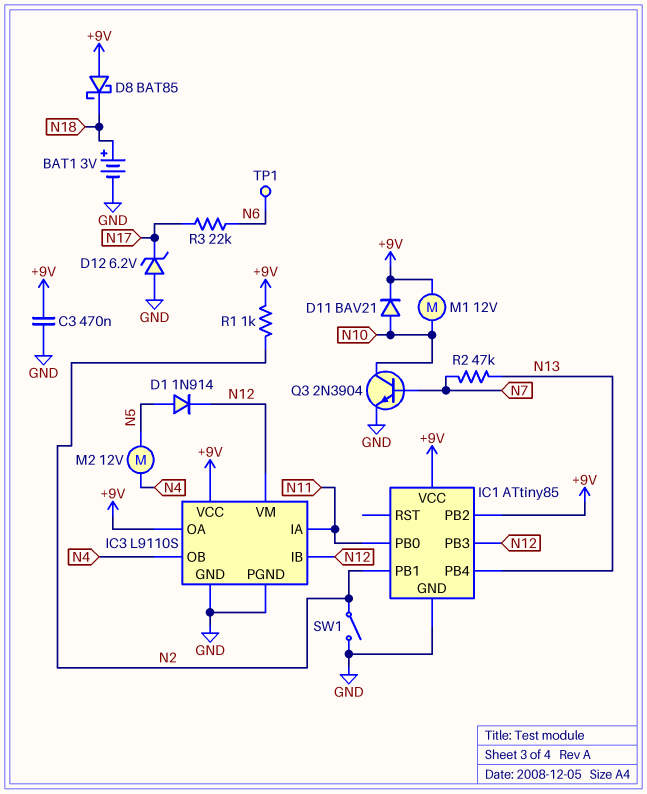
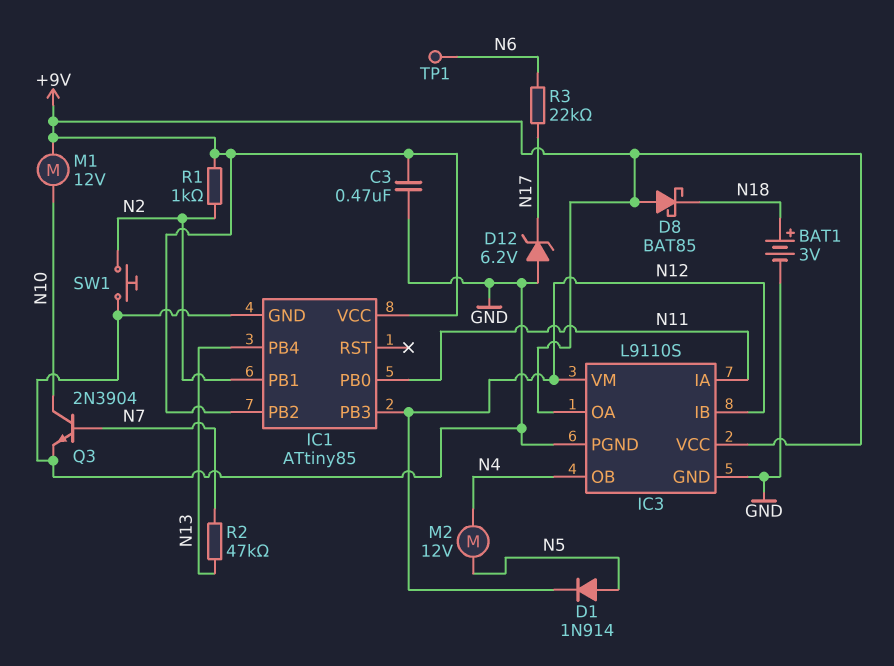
D11: diode BAV21 (A N10, K +9V) -> none
SW1: switch (GND, N2) -> button (GND, N2)

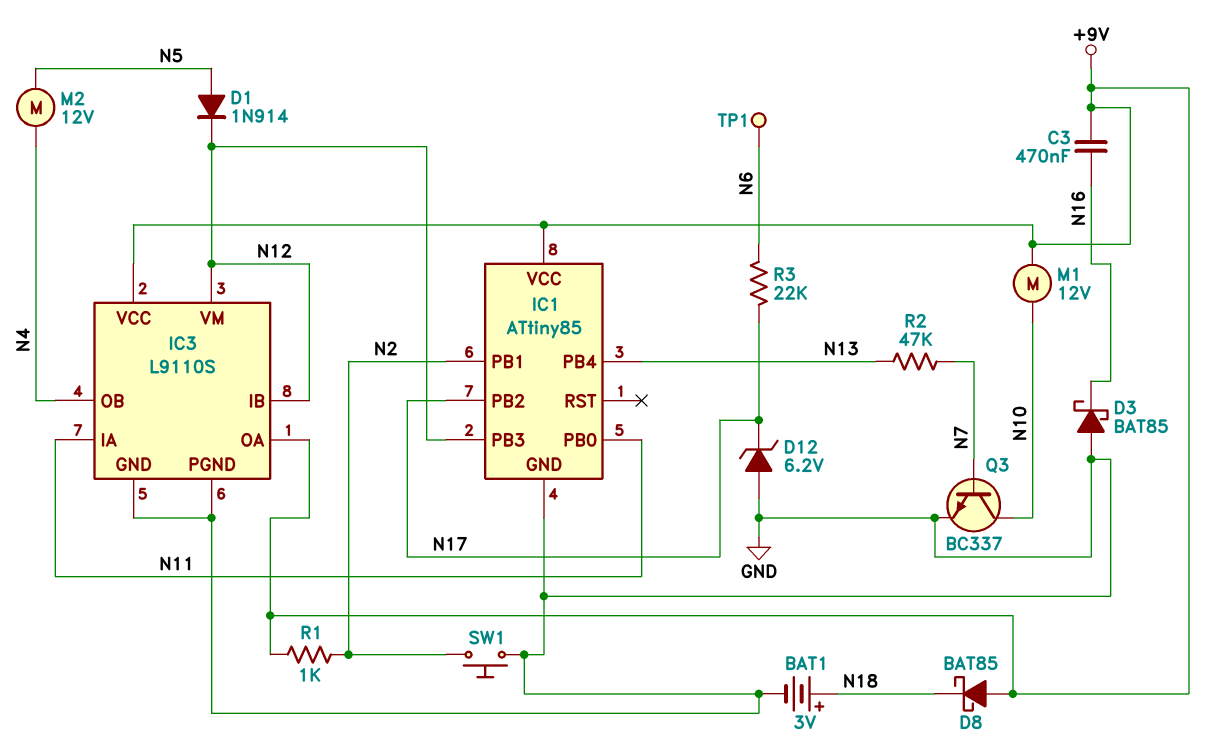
C3: 470nF (+9V, GND) -> 470nF (+9V, N16)
D3: none -> schottky BAT85 (A GND, K N16)
IC1 pin PB2: +9V -> N17
Q3: NPN 2N3904 (B N7, C N10, E GND) -> NPN BC337 (B N7, C N10, E GND)

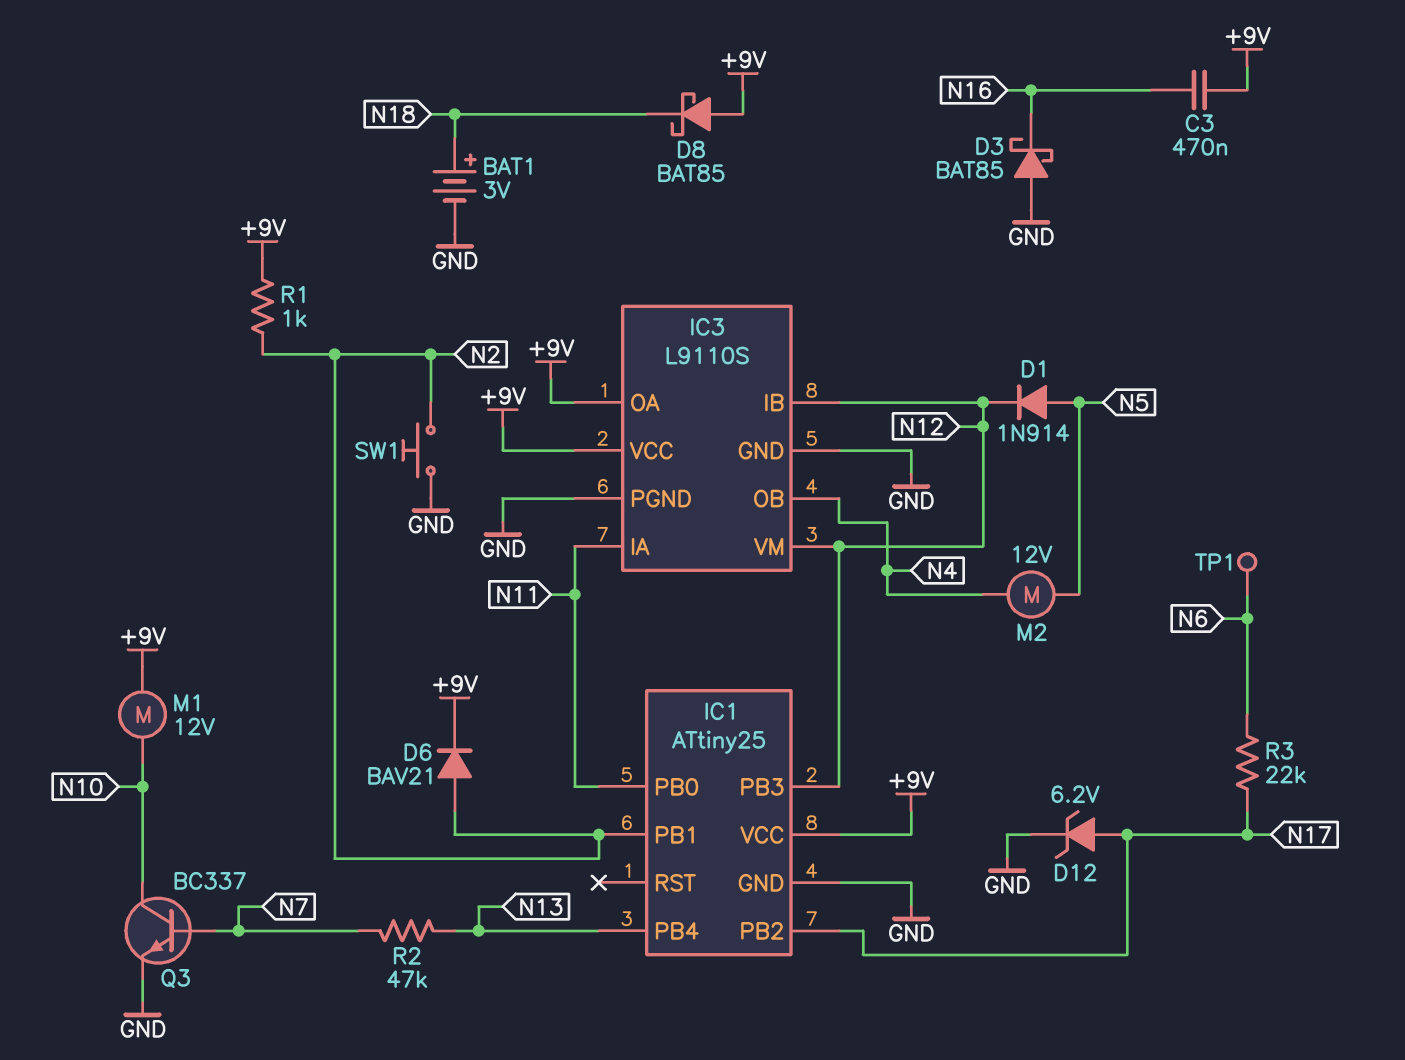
D6: none -> diode BAV21 (A N2, K +9V)
D12: zener 6.2V (A GND, K N17) -> zener 6.2V (A N17, K GND)
IC1: ATtiny85 -> ATtiny25

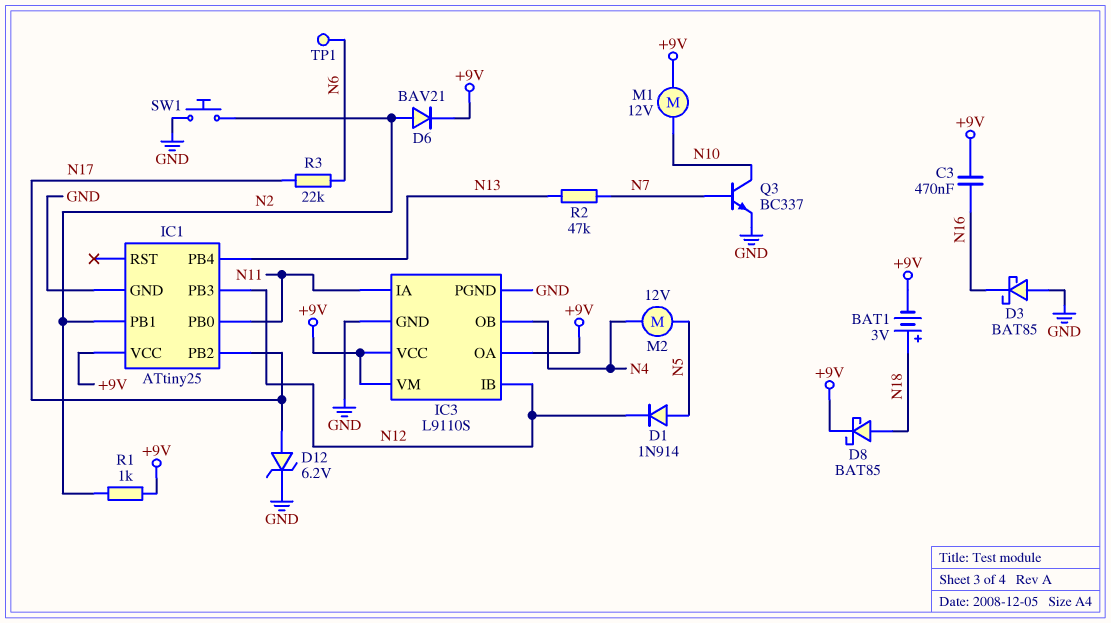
BAT1: 3V (plus N18, minus GND) -> 3V (plus N18, minus +9V)
D8: schottky BAT85 (A +9V, K N18) -> schottky BAT85 (A N18, K +9V)
IC3 pin VM: N12 -> +9V

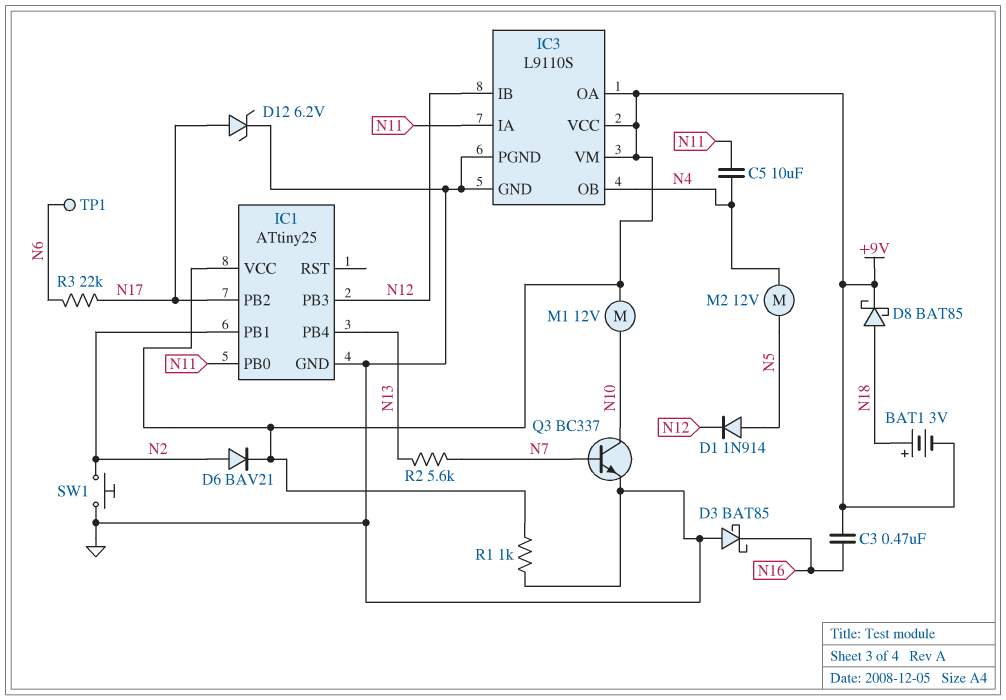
C5: none -> 10uF (N4, N11)
R1: 1k (+9V, N2) -> 1k (+9V, GND)
R2: 47k (N7, N13) -> 5.6k (N7, N13)

